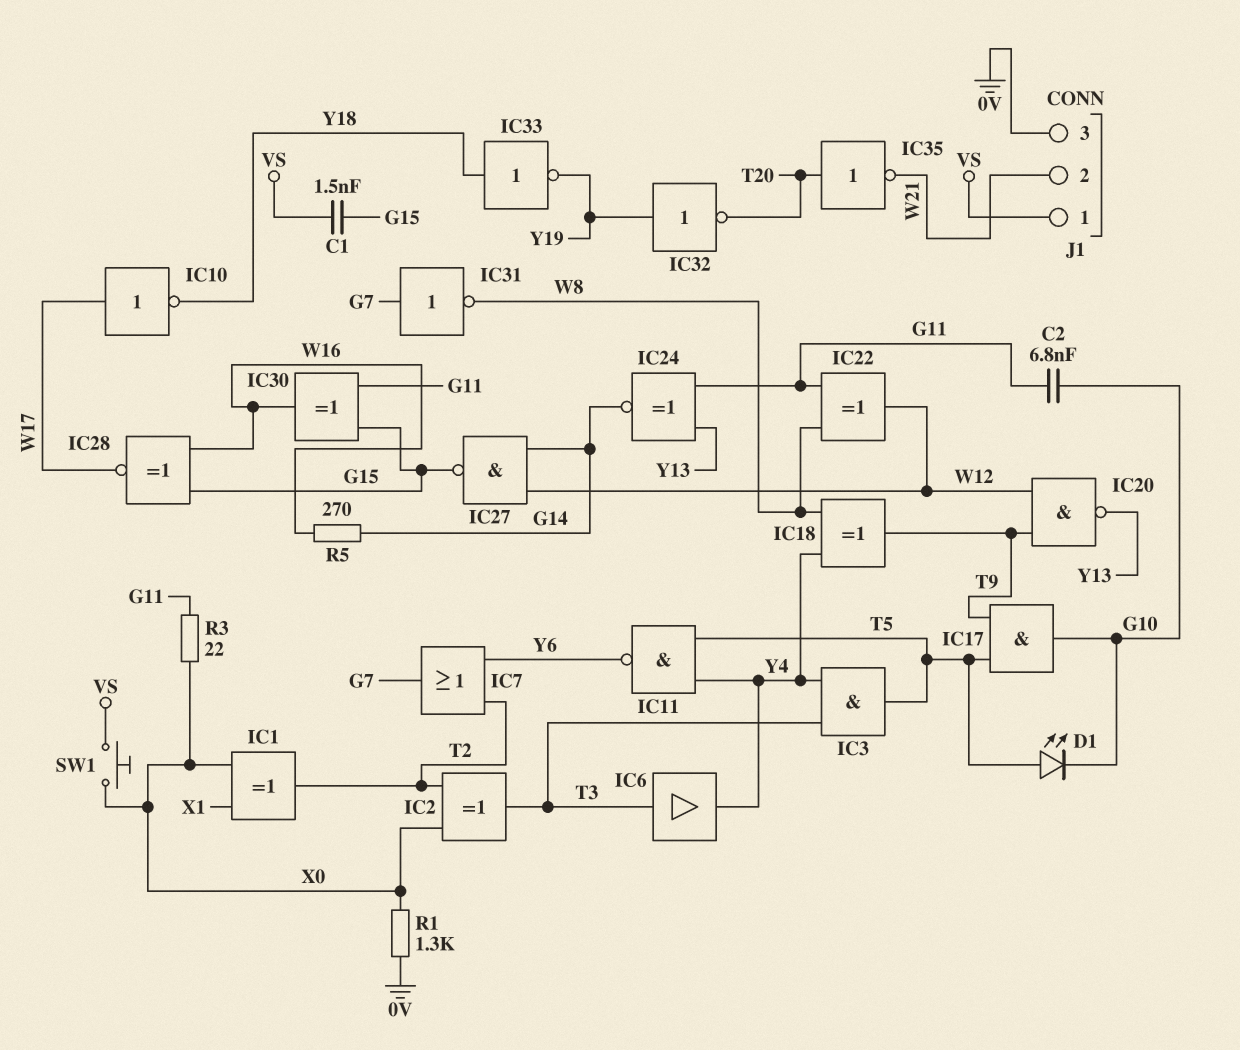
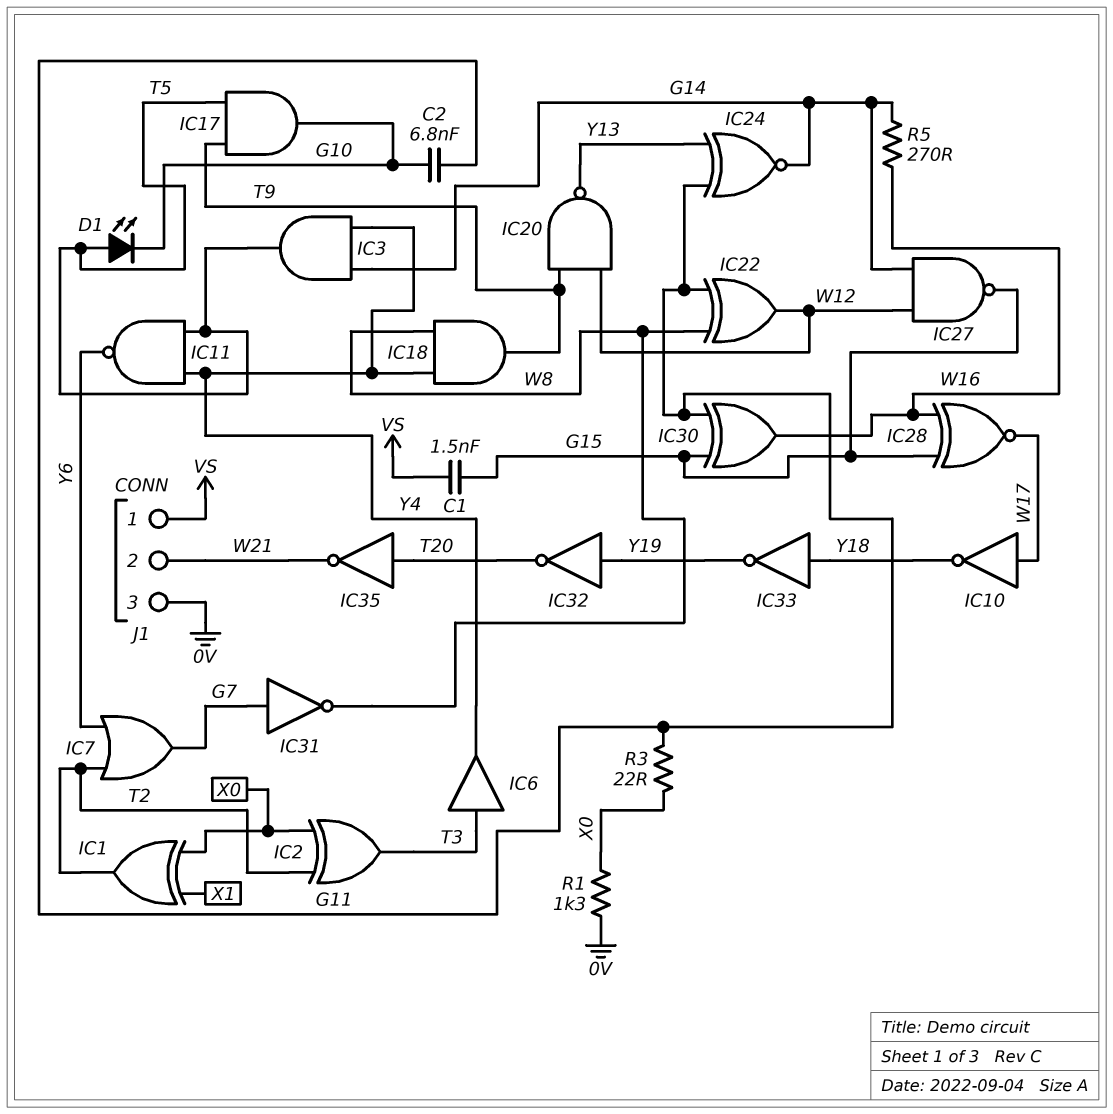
IC3: AND (in T3, in Y4, out T5) -> AND (in G14, in Y4, out T5)
IC18: XOR (in W8, in Y4, out T9) -> AND (in W8, in Y4, out T9)
SW1: button (VS, X0) -> none

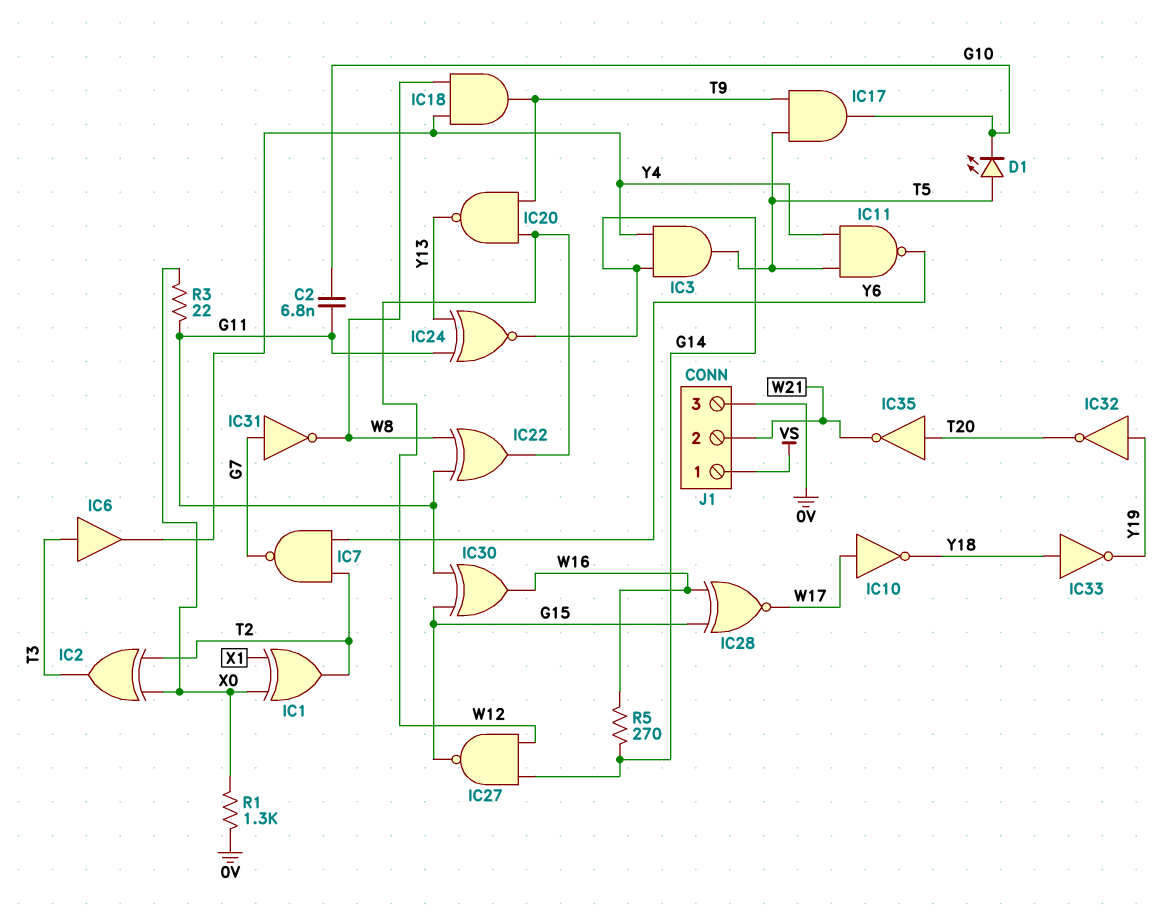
C1: 1.5nF (G15, VS) -> none
IC7: OR (in T2, in Y6, out G7) -> NAND (in T2, in Y6, out G7)

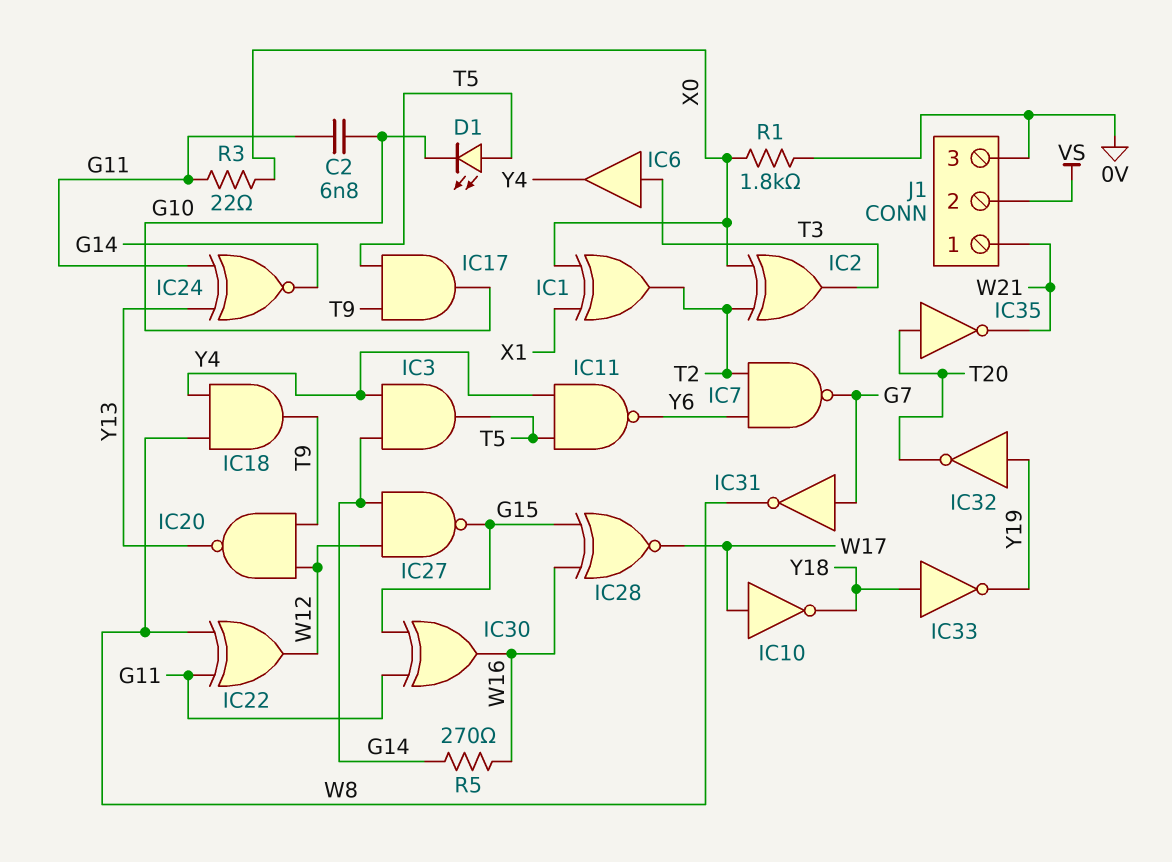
J1 pin 1: VS -> W21
J1 pin 2: W21 -> VS
R1: 1.3k (0V, X0) -> 1.8k (0V, X0)

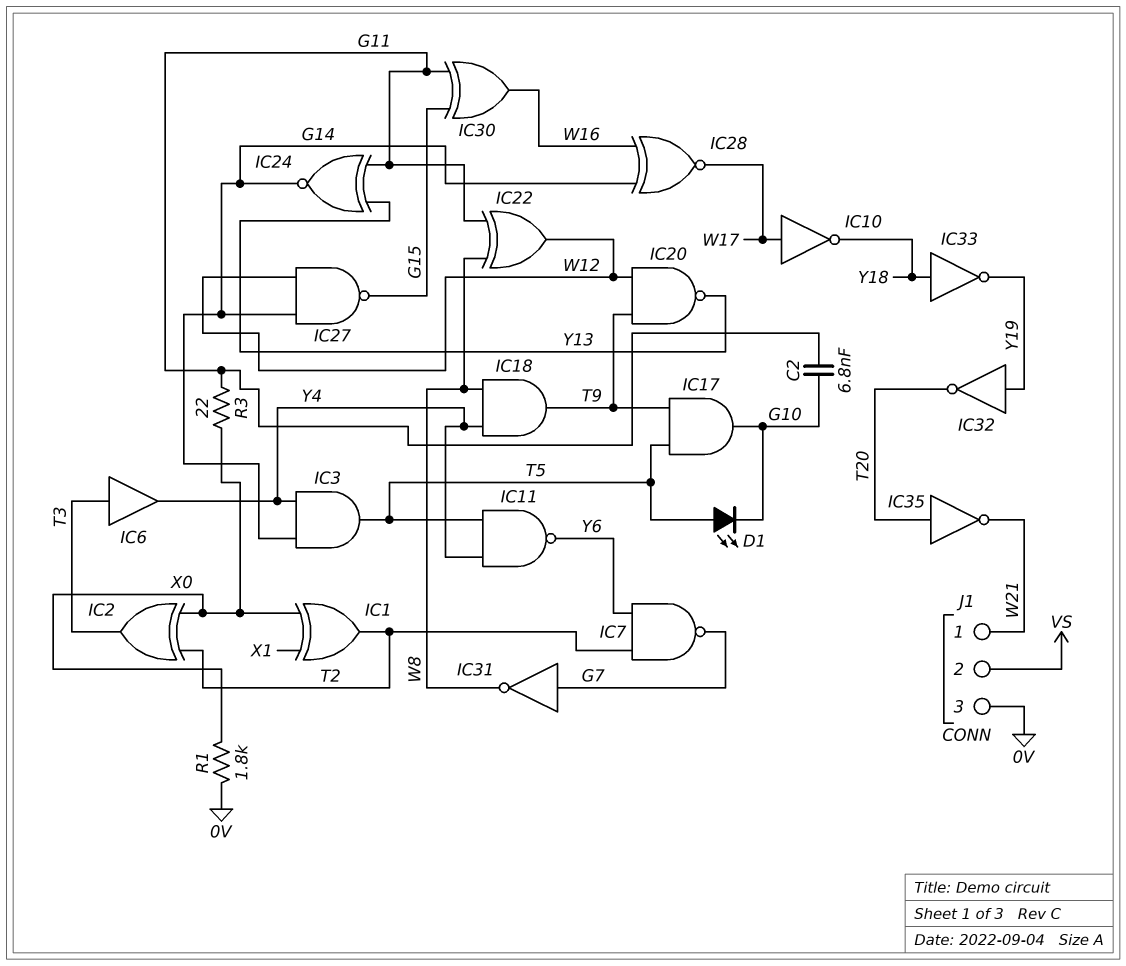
IC28: XNOR (in G15, in W16, out W17) -> XNOR (in G14, in W16, out W17)
R5: 270 (G14, W16) -> none

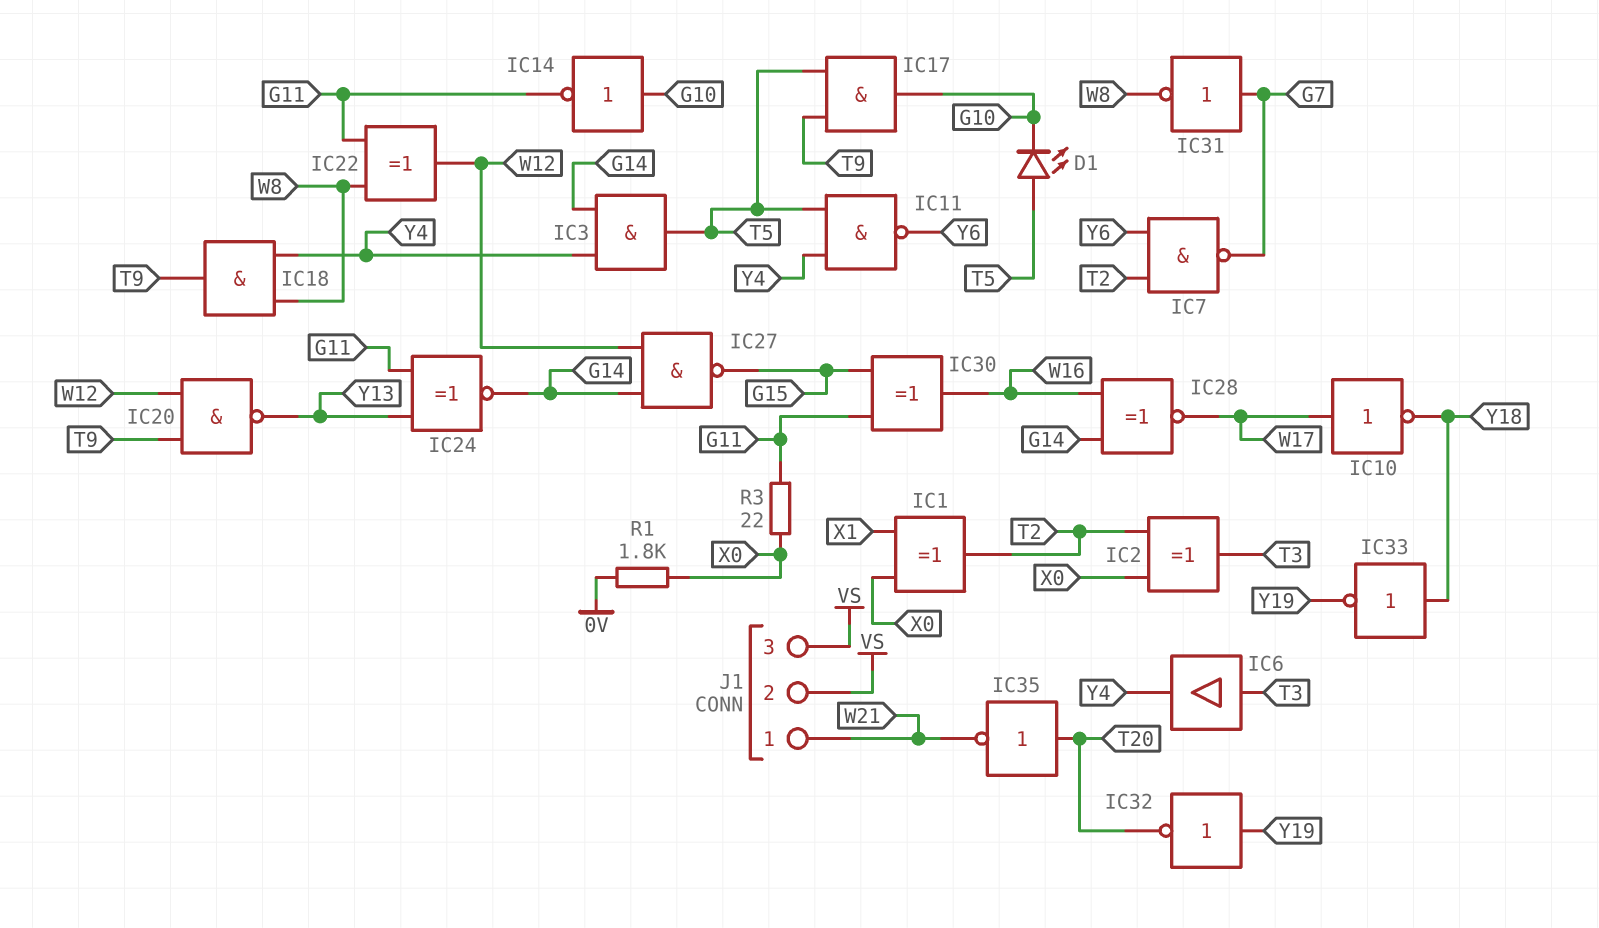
C2: 6.8nF (G10, G11) -> none
IC14: none -> NOT (in G10, out G11)
J1 pin 3: 0V -> VS

